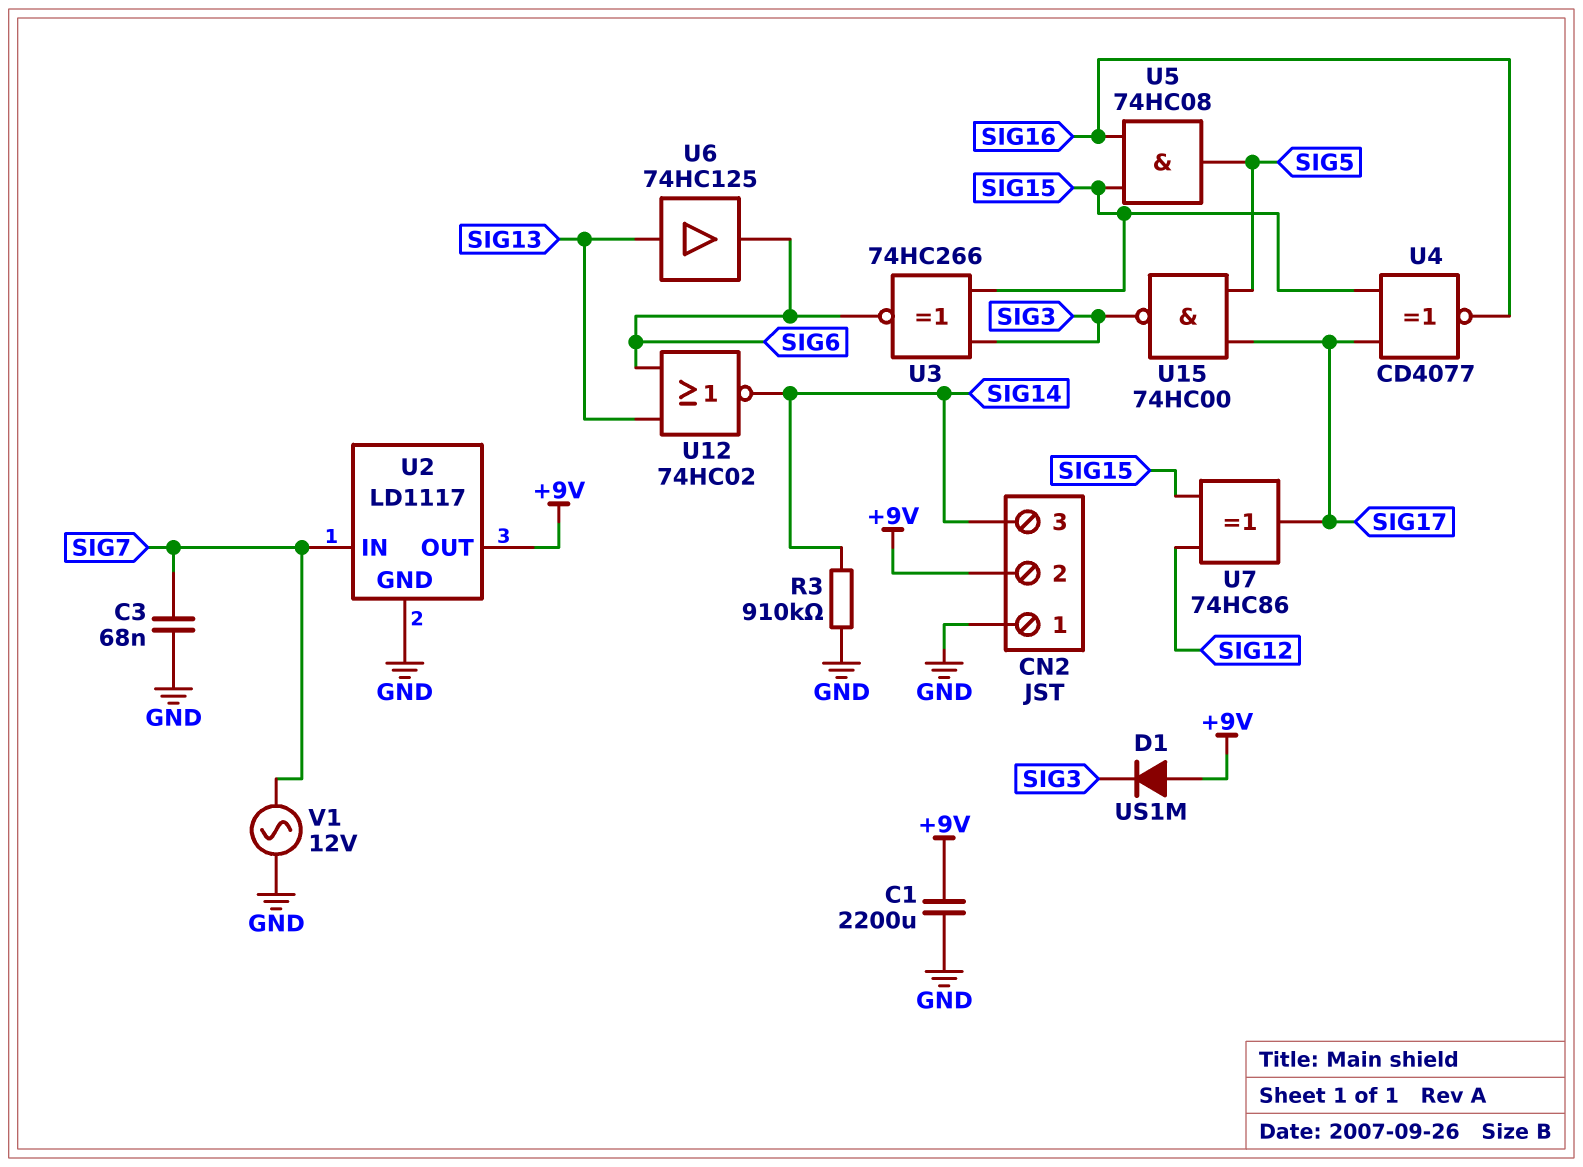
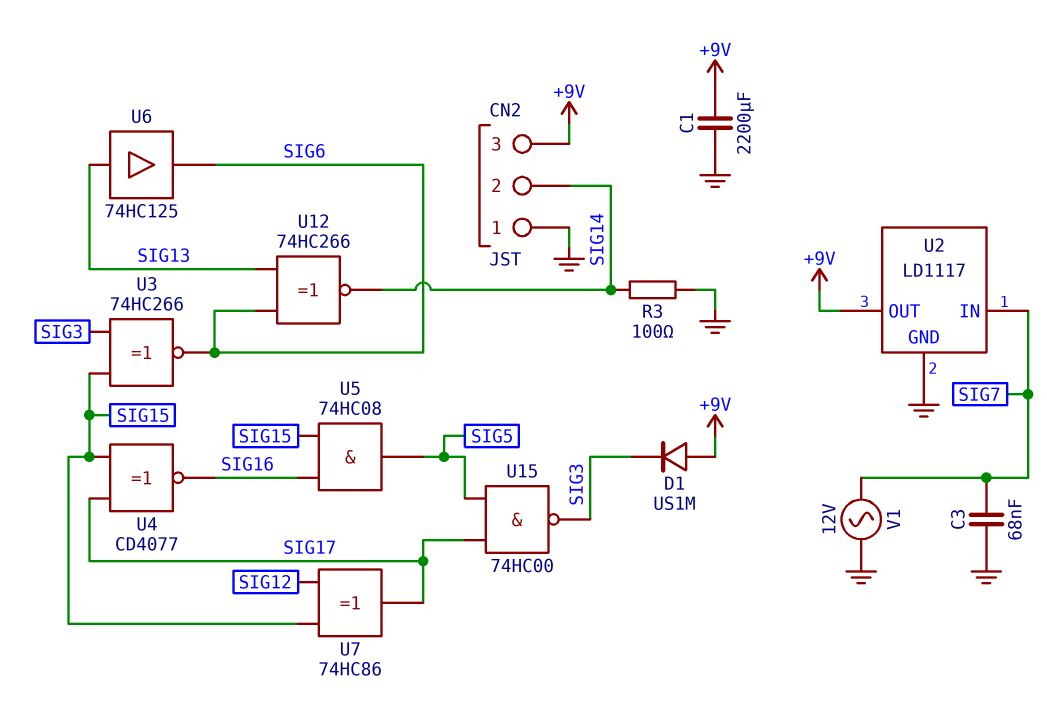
CN2 pin 2: +9V -> SIG14
CN2 pin 3: SIG14 -> +9V
R3: 910k (GND, SIG14) -> 100 (GND, SIG14)
U12: NOR 74HC02 (in SIG6, in SIG13, out SIG14) -> XNOR 74HC266 (in SIG6, in SIG13, out SIG14)

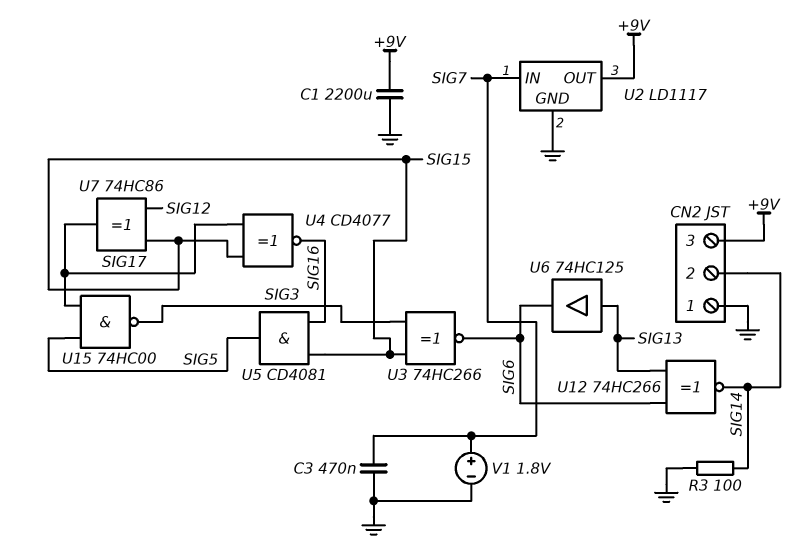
C3: 68nF (GND, SIG7) -> 470nF (GND, SIG7)
D1: diode US1M (A +9V, K SIG3) -> none
U5: AND 74HC08 (in SIG15, in SIG16, out SIG5) -> AND CD4081 (in SIG15, in SIG16, out SIG5)
V1: AC 12V (GND, SIG7) -> 1.8V (plus SIG7, minus GND)

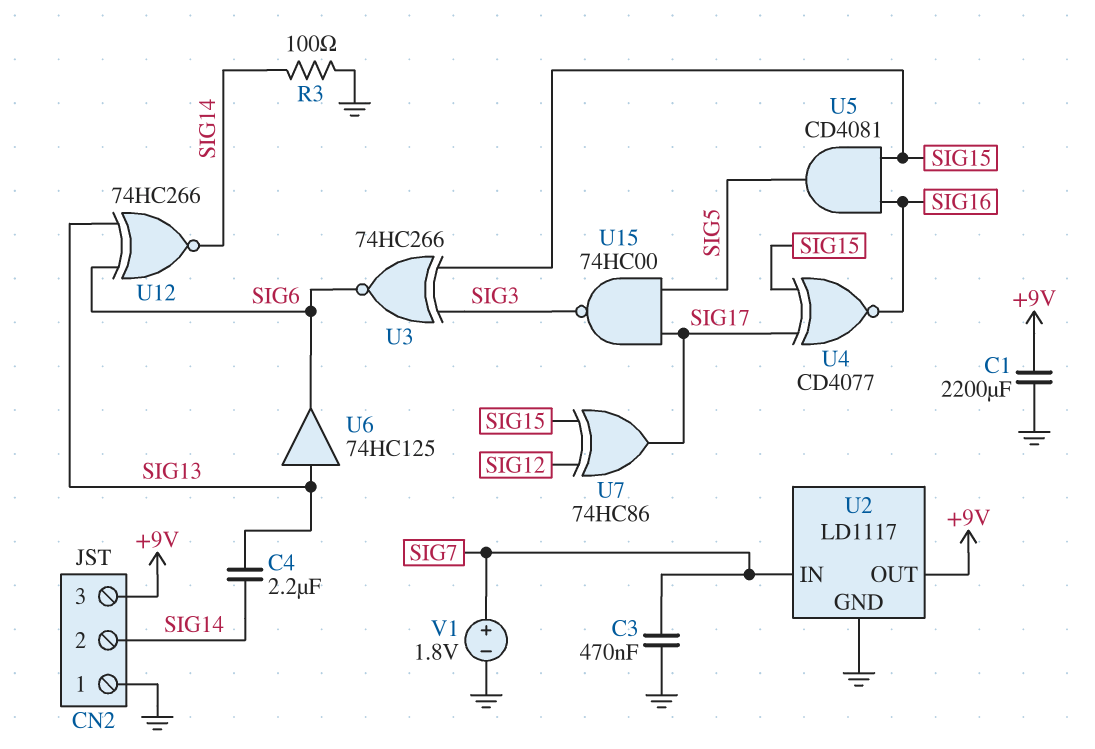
C4: none -> 2.2uF (SIG13, SIG14)

